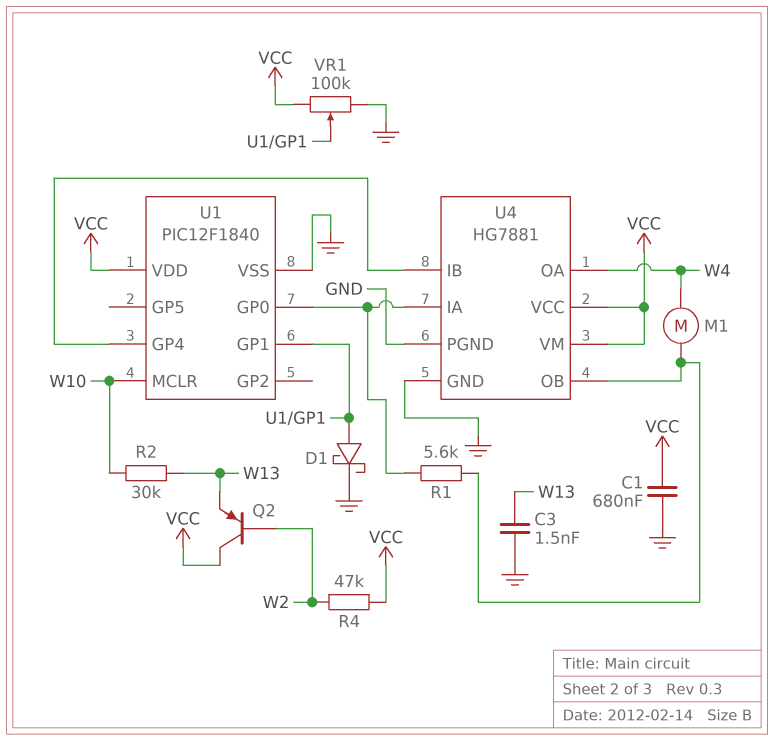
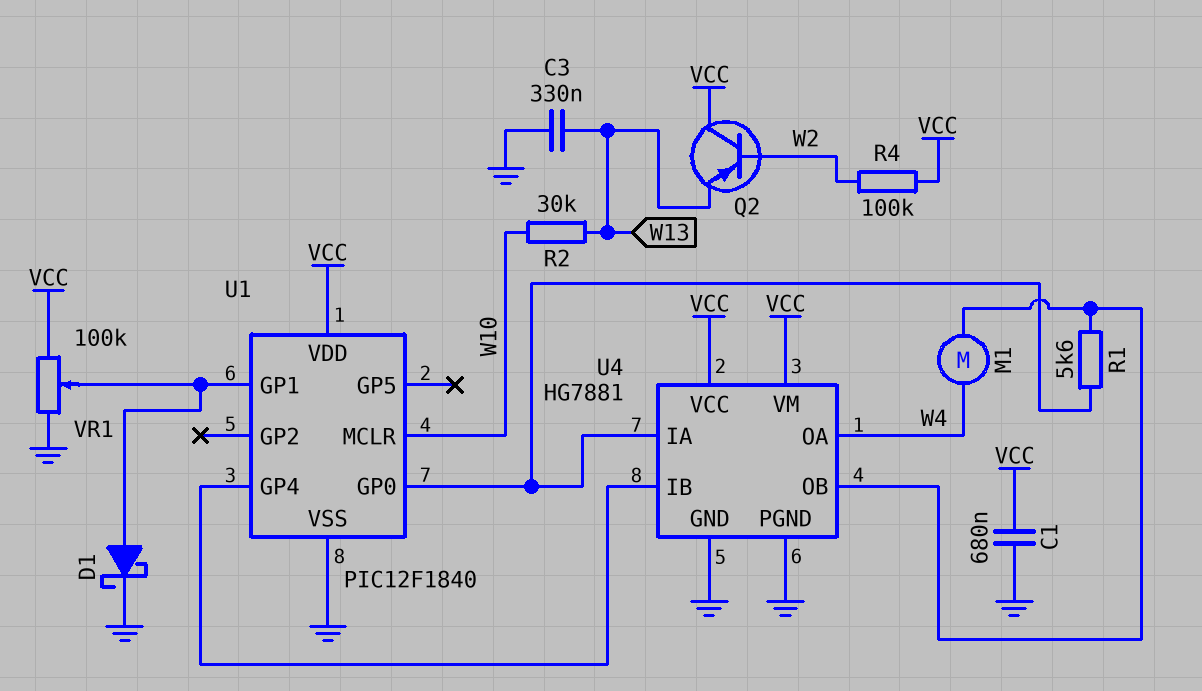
C3: 1.5nF (GND, W13) -> 330nF (GND, W13)
R4: 47k (VCC, W2) -> 100k (VCC, W2)

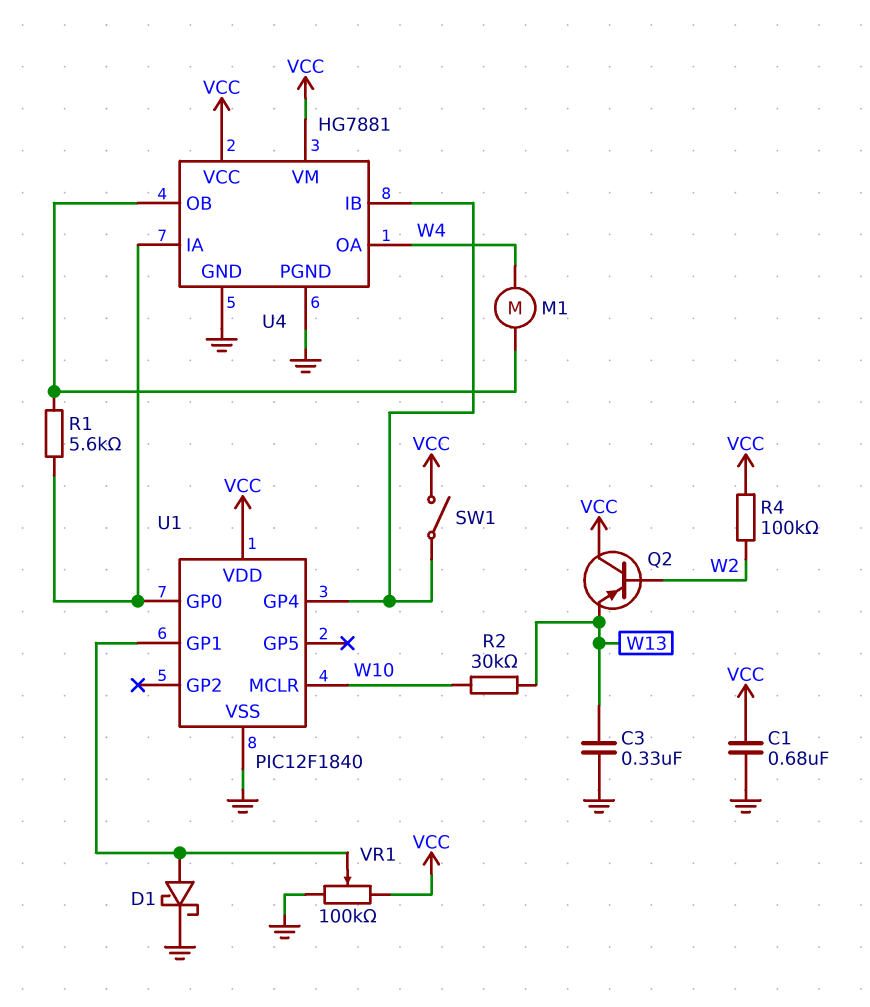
SW1: none -> switch (U1/GP4, VCC)

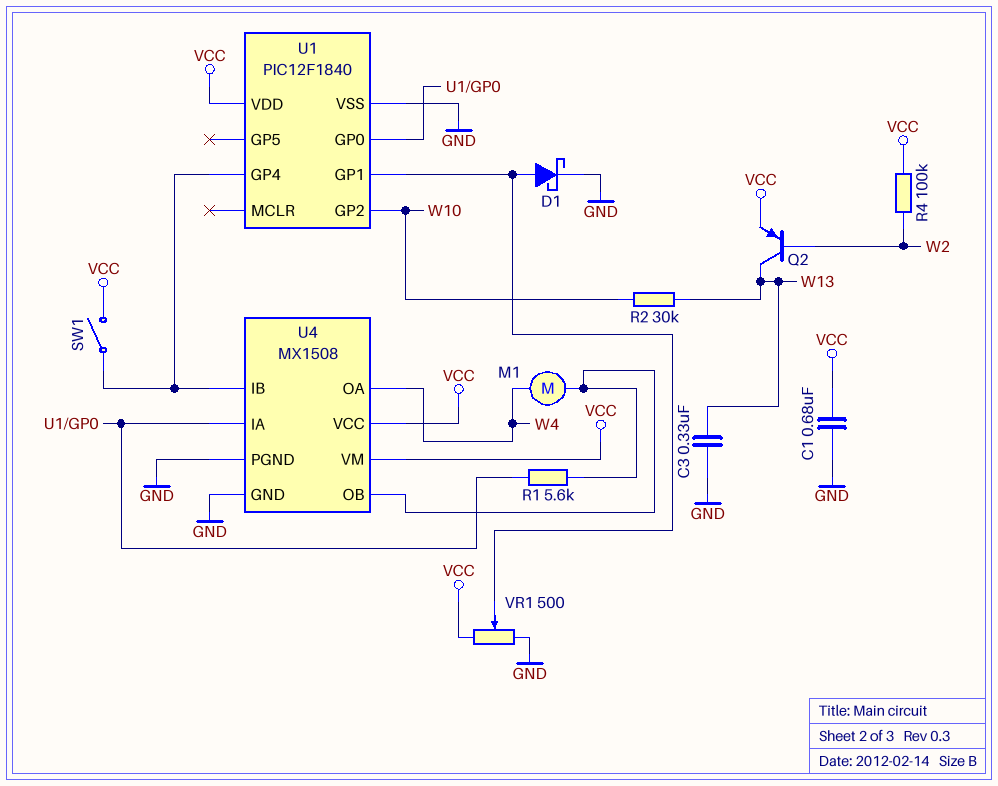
Q2: PNP (B W2, C VCC, E W13) -> PNP (B W2, C W13, E VCC)
U1 pin GP2: none -> W10
U1 pin MCLR: W10 -> none
U4: HG7881 -> MX1508
VR1: 100k (GND, VCC, wiper U1/GP1) -> 500 (GND, VCC, wiper U1/GP1)

